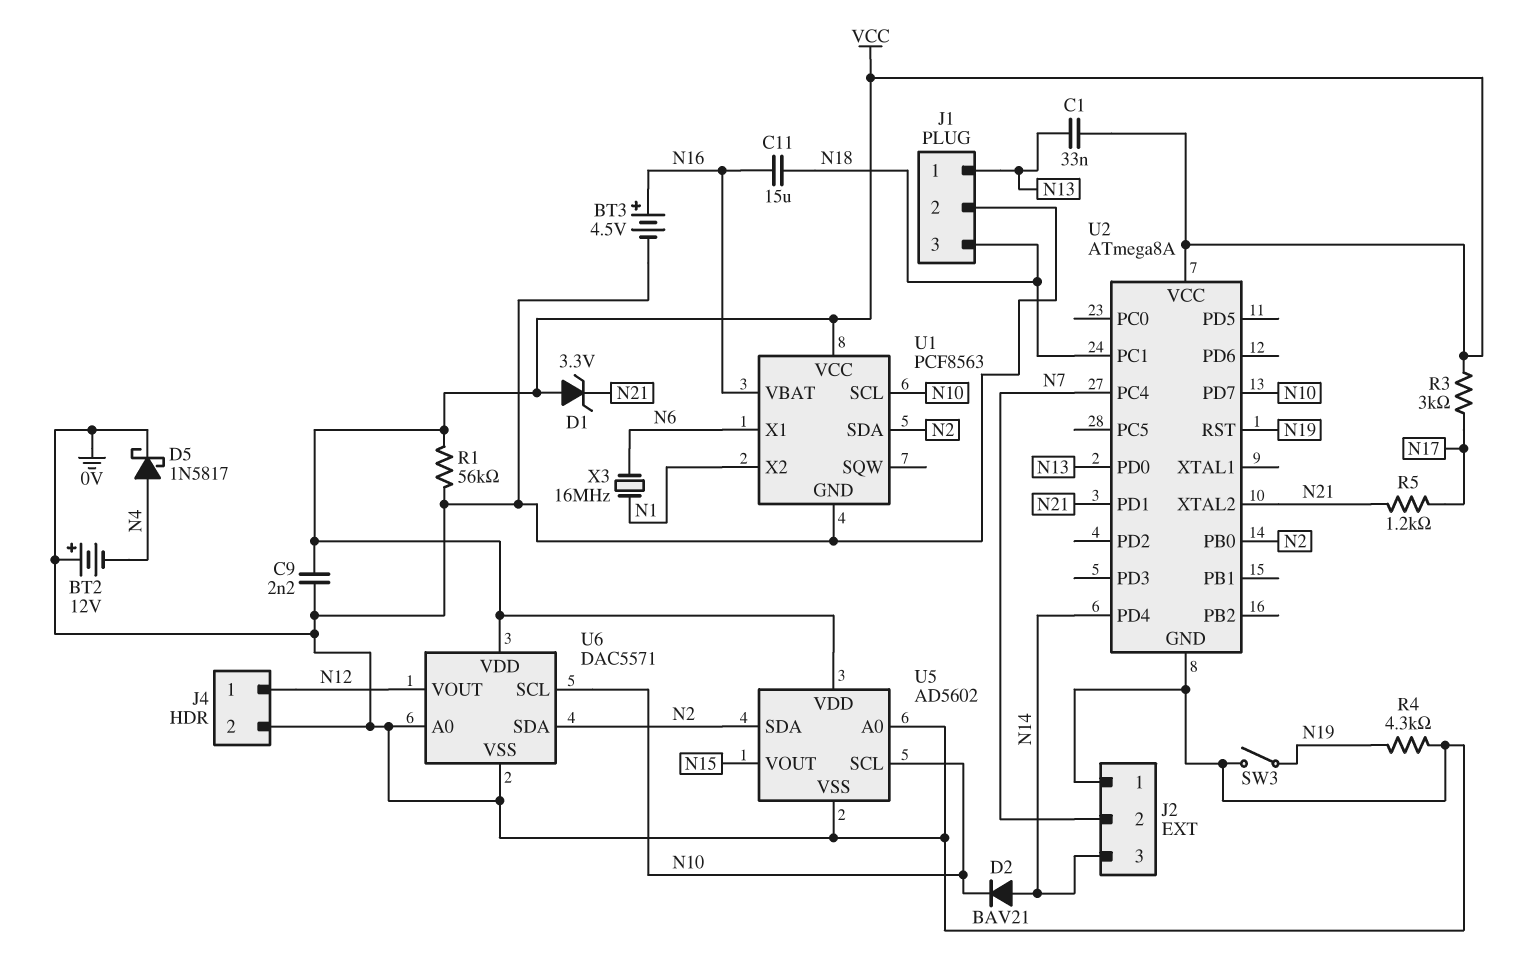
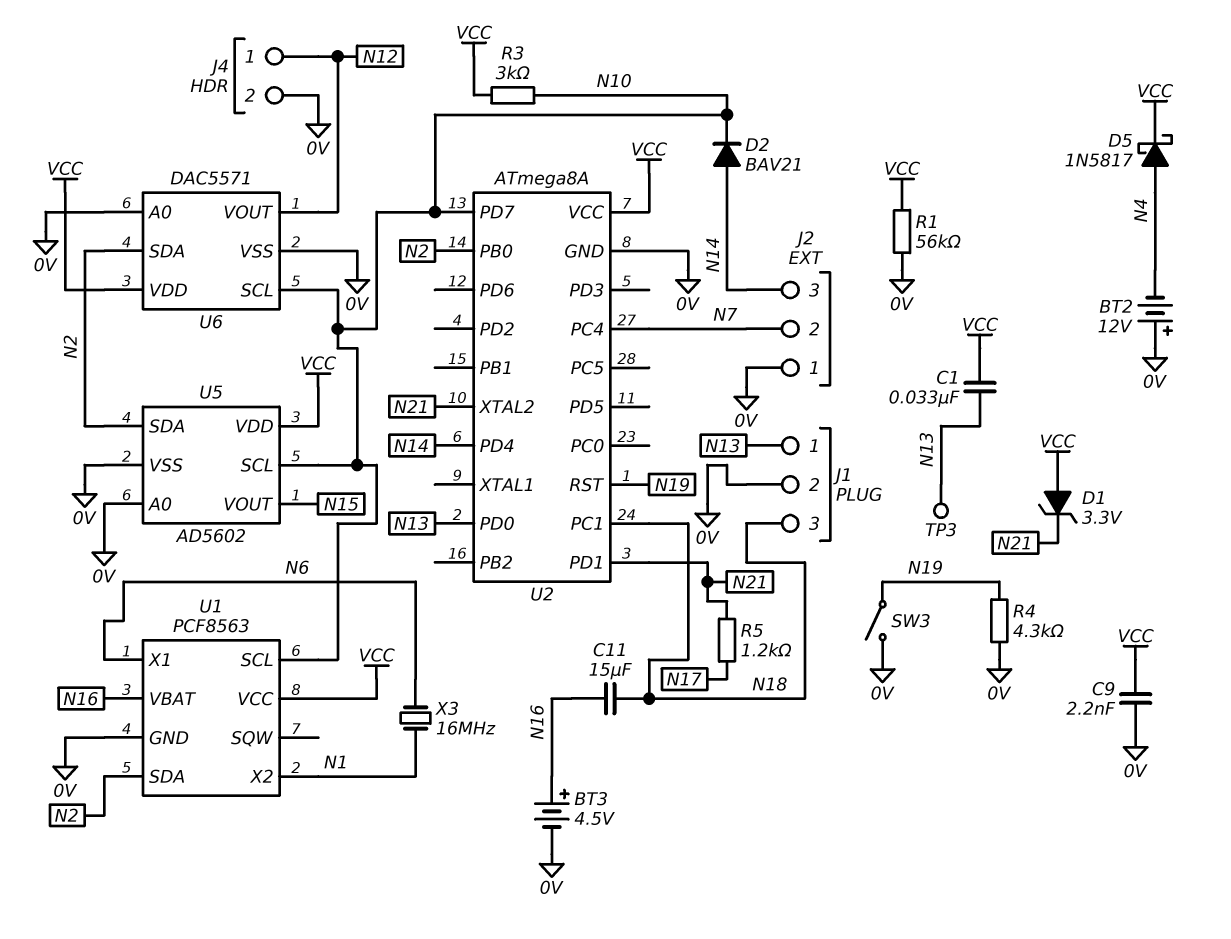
D5: schottky 1N5817 (A N4, K 0V) -> schottky 1N5817 (A N4, K VCC)
R3: 3k (N17, VCC) -> 3k (N10, VCC)
TP3: none -> test point (N13)

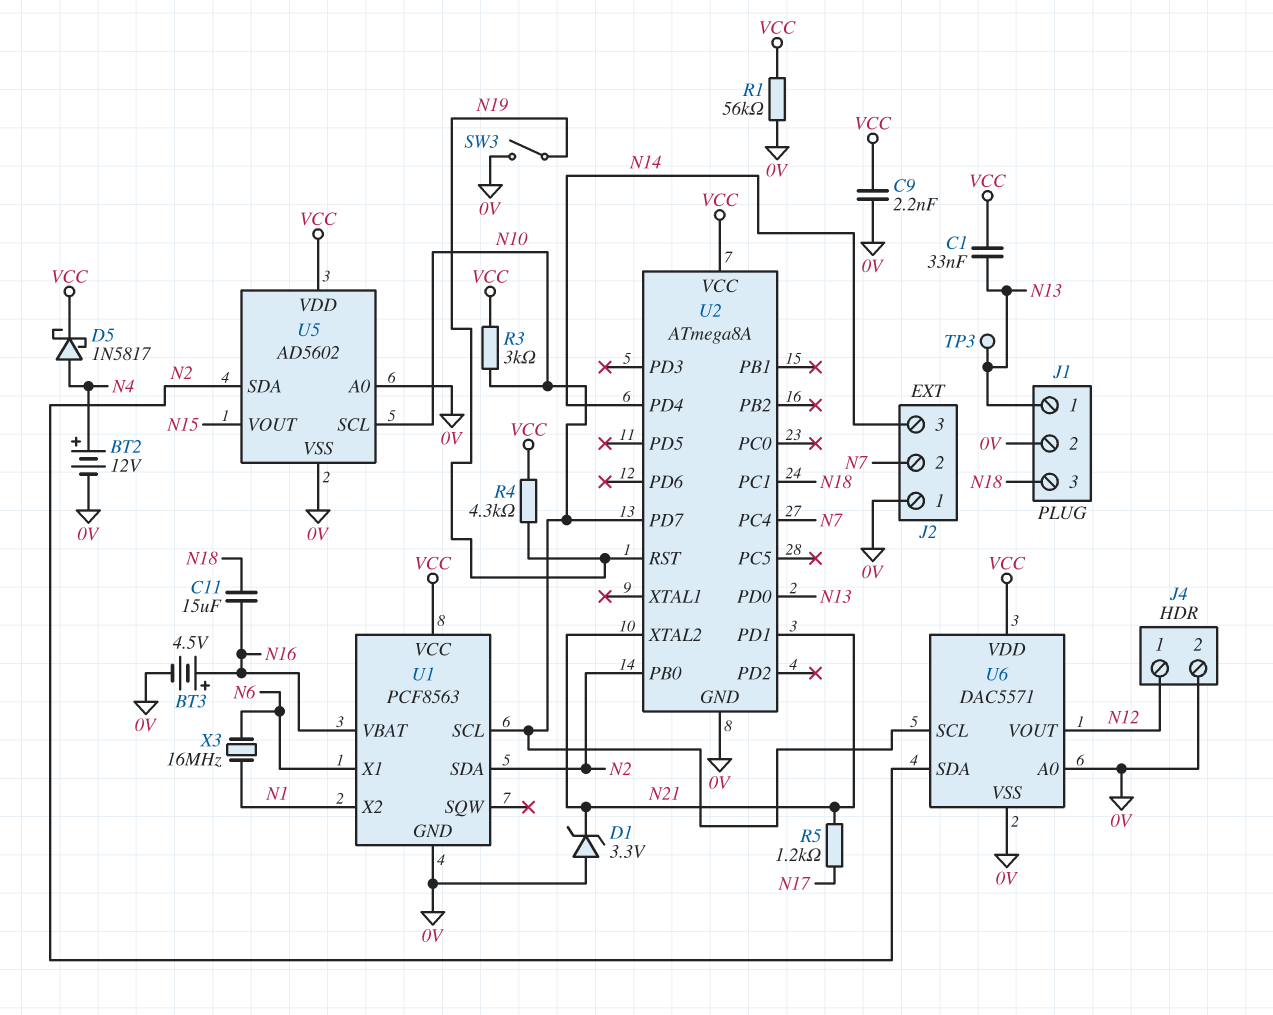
BT2: 12V (plus 0V, minus N4) -> 12V (plus N4, minus 0V)
D1: zener 3.3V (A VCC, K N21) -> zener 3.3V (A 0V, K N21)
D2: diode BAV21 (A N14, K N10) -> none
R4: 4.3k (0V, N19) -> 4.3k (N19, VCC)

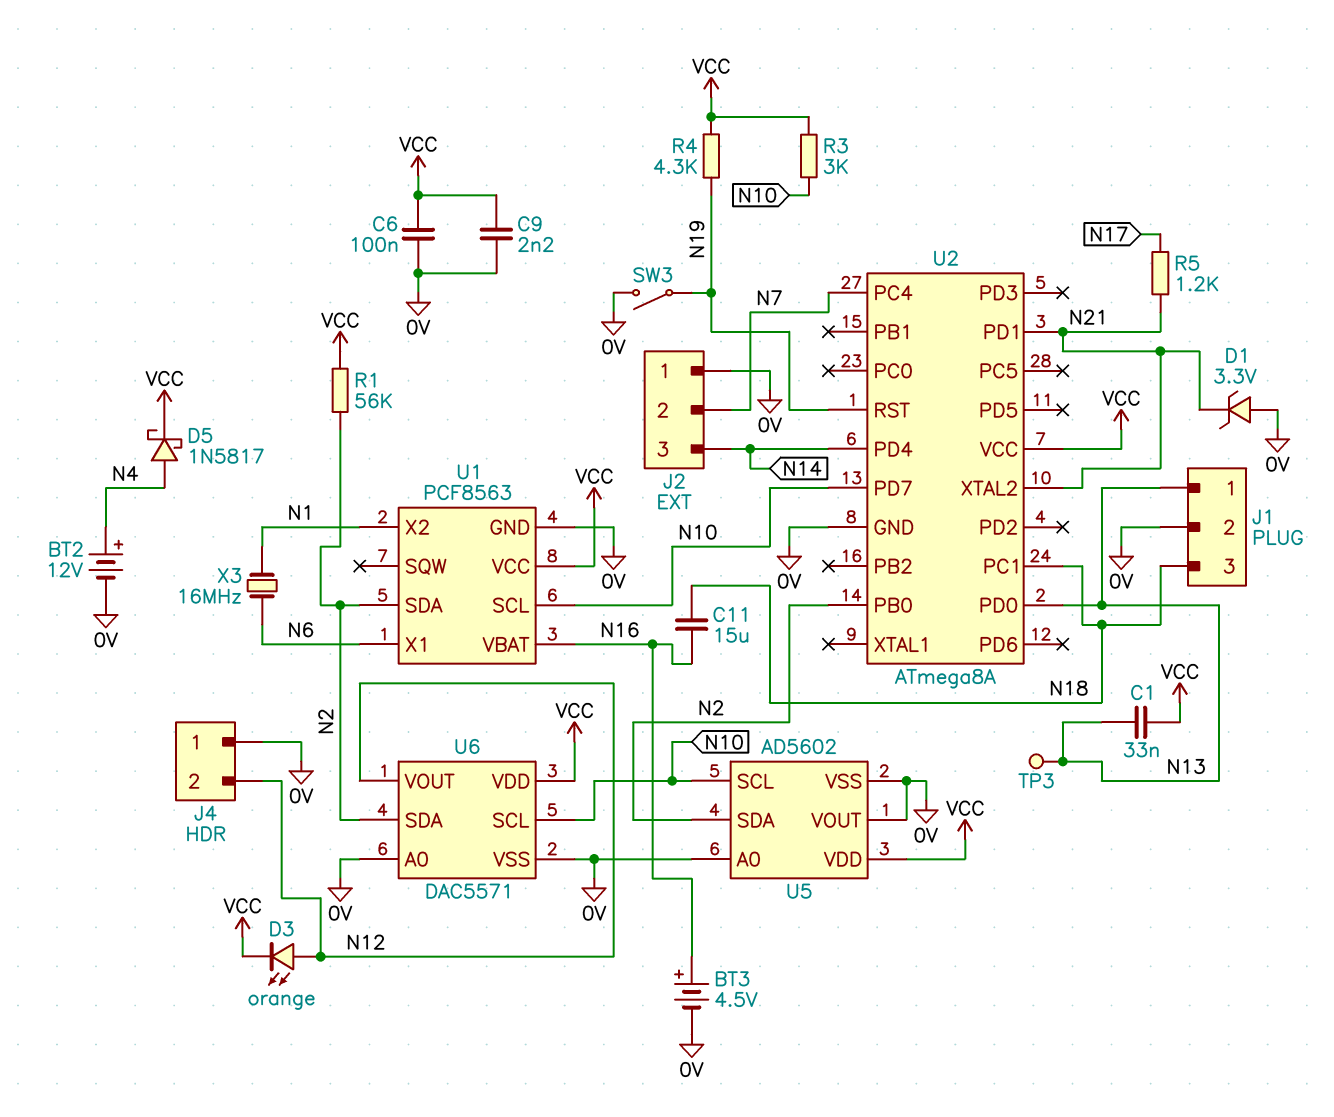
C6: none -> 100nF (0V, VCC)
D3: none -> LED orange (A N12, K VCC)
J4 pin 1: N12 -> 0V
J4 pin 2: 0V -> N12
R1: 56k (0V, VCC) -> 56k (N2, VCC)
U5 pin VOUT: N15 -> 0V

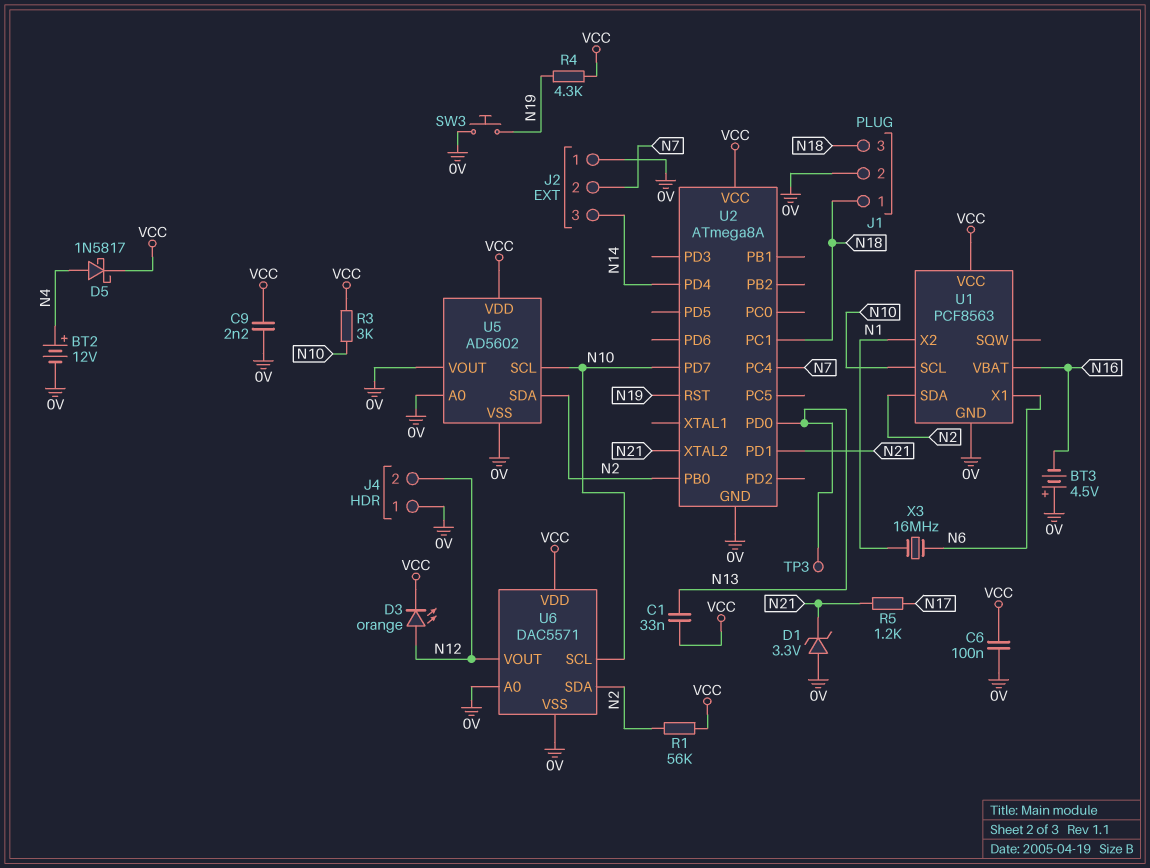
BT3: 4.5V (plus N16, minus 0V) -> 4.5V (plus 0V, minus N16)
C11: 15uF (N16, N18) -> none
J1 pin 1: N13 -> N18
SW3: switch (0V, N19) -> button (0V, N19)

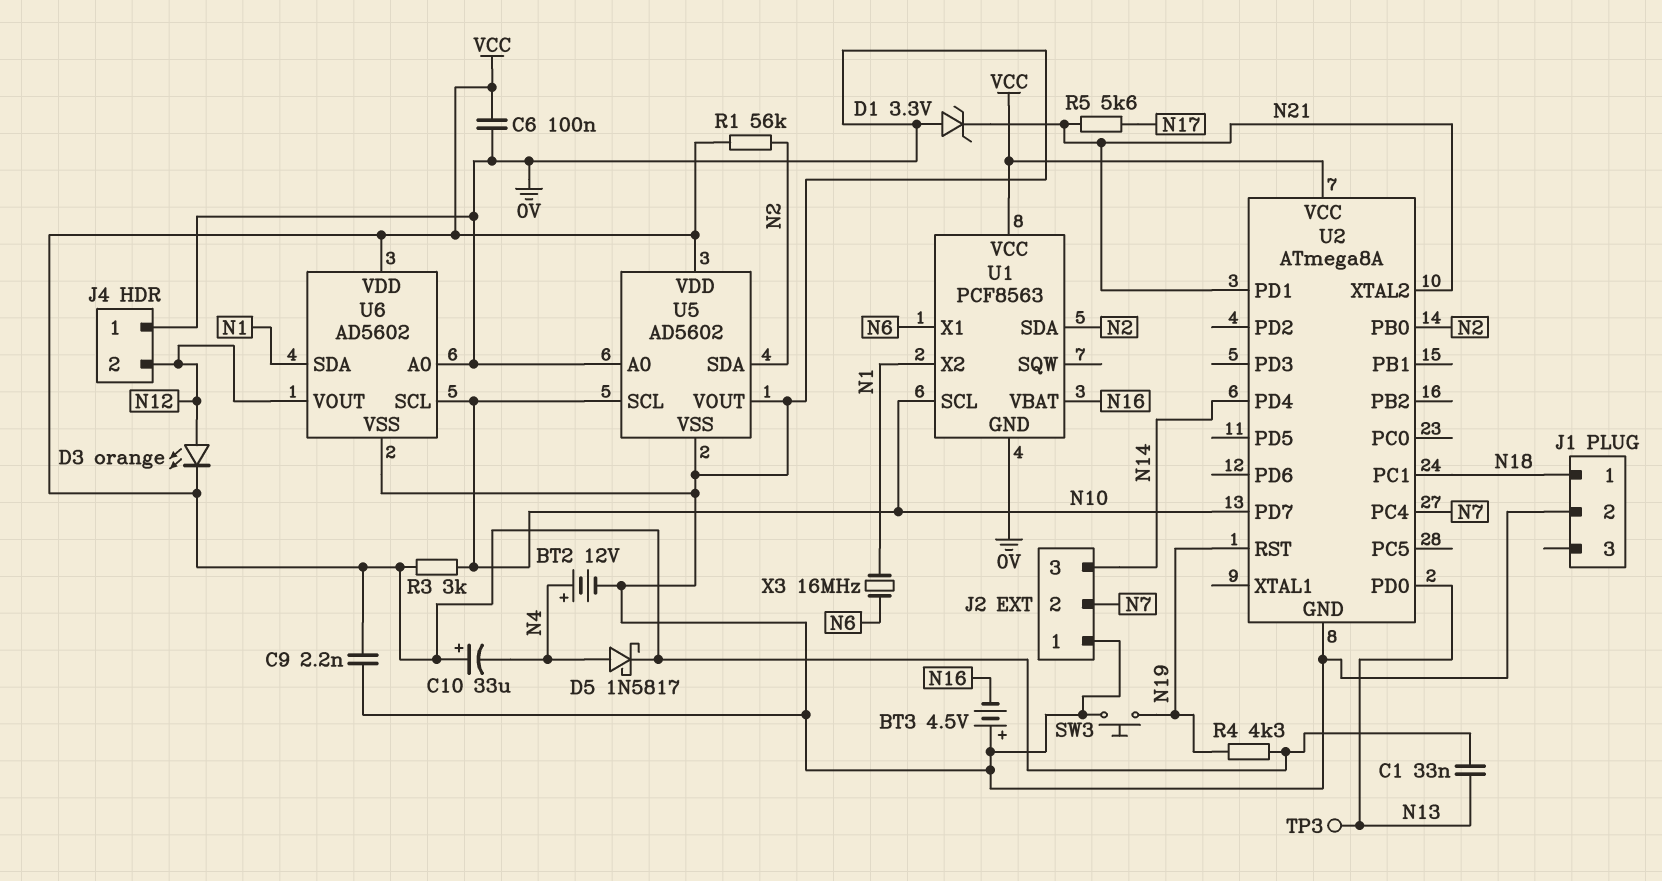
C10: none -> 33uF (plus VCC, minus N4)
J1 pin 3: N18 -> none
R5: 1.2k (N17, N21) -> 5.6k (N17, N21)
U6: DAC5571 -> AD5602
U6 pin SDA: N2 -> N1

